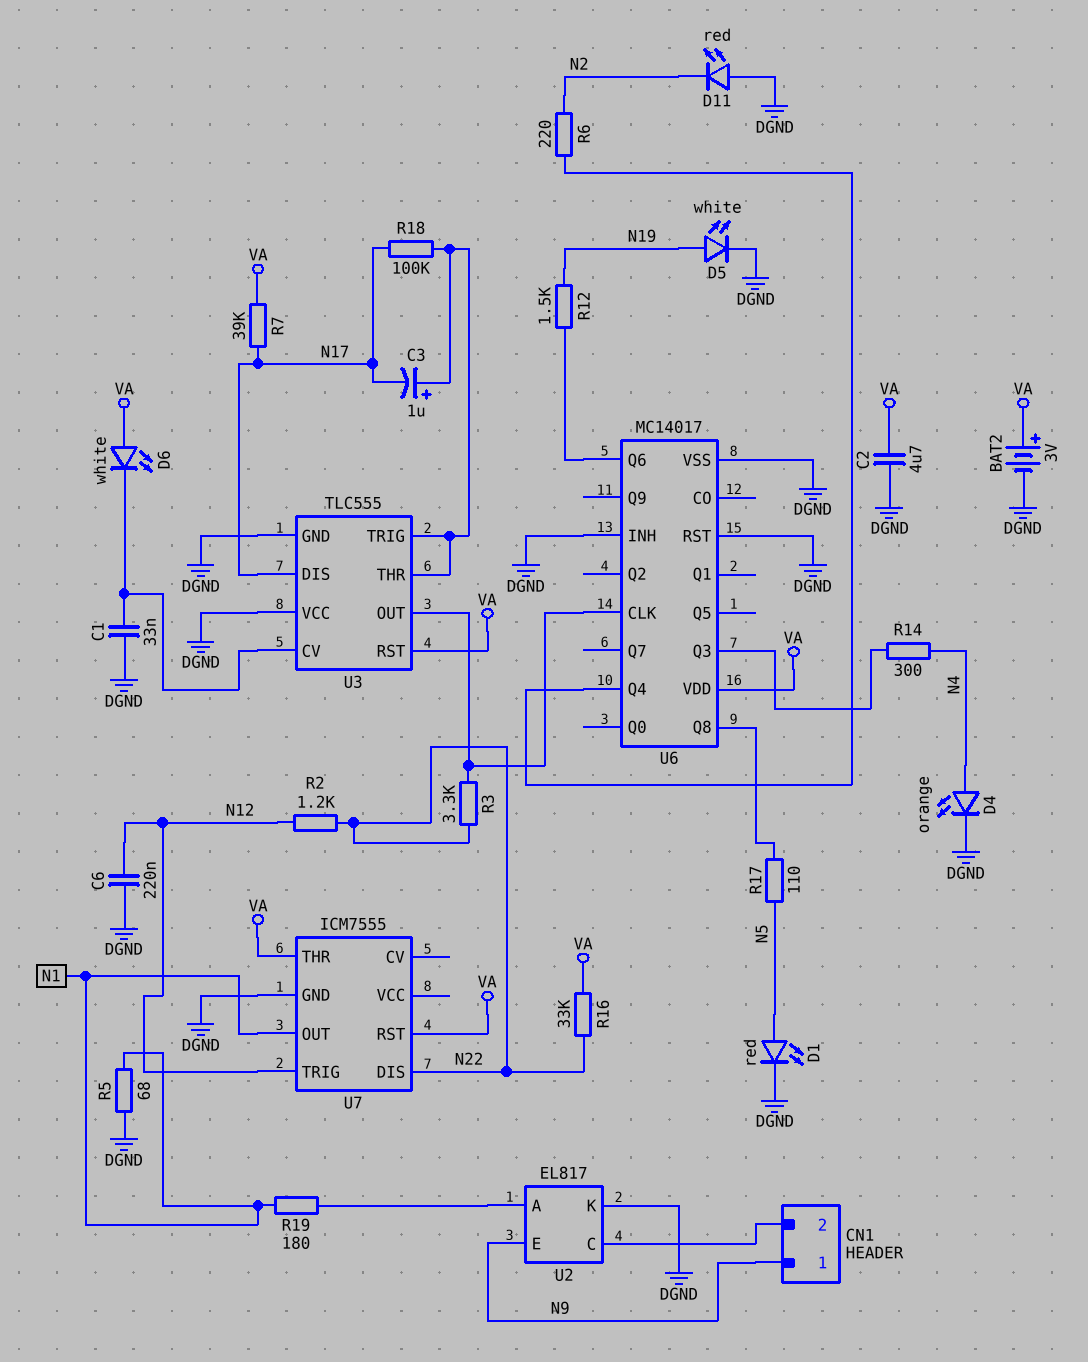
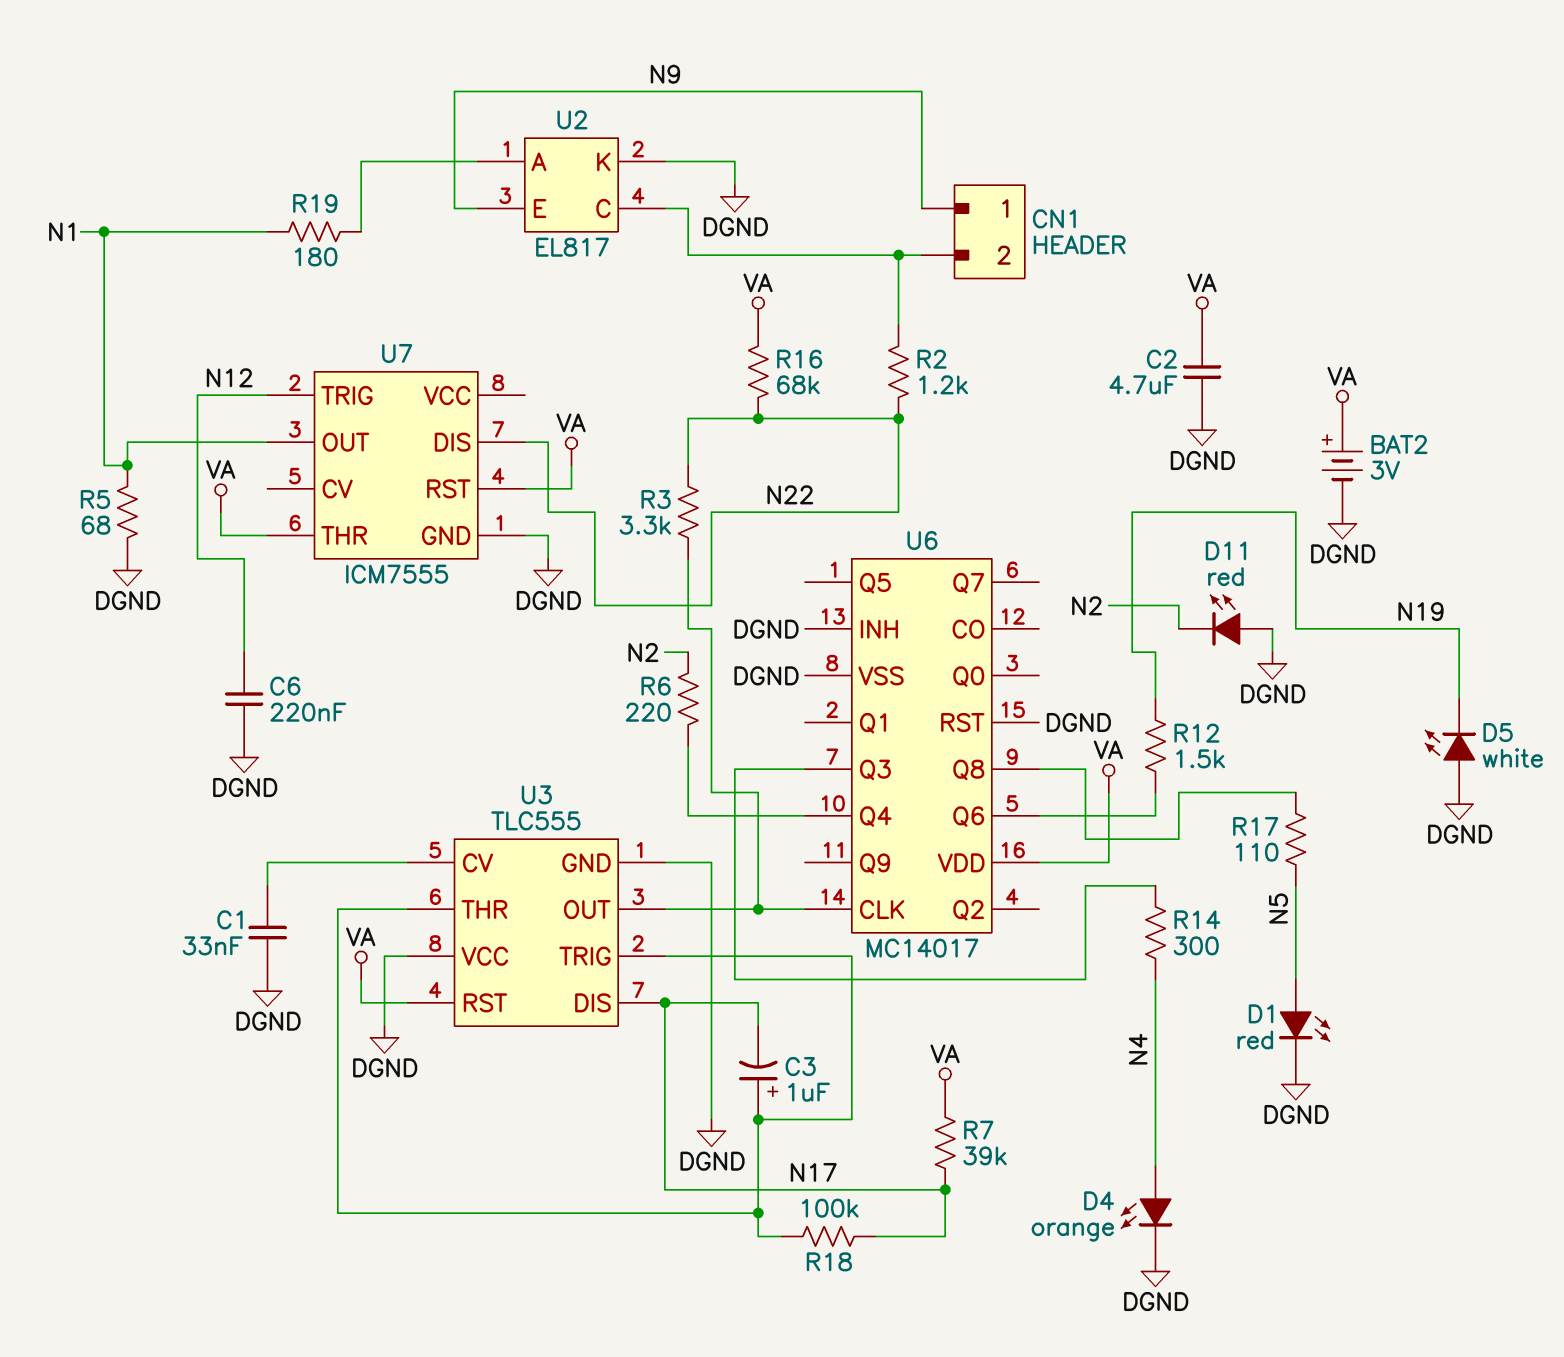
D5: LED white (A N19, K DGND) -> LED white (A DGND, K N19)
D6: LED white (A VA, K U3/CV) -> none
R2: 1.2k (N12, N22) -> 1.2k (CN1/2, N22)
R16: 33k (N22, VA) -> 68k (N22, VA)

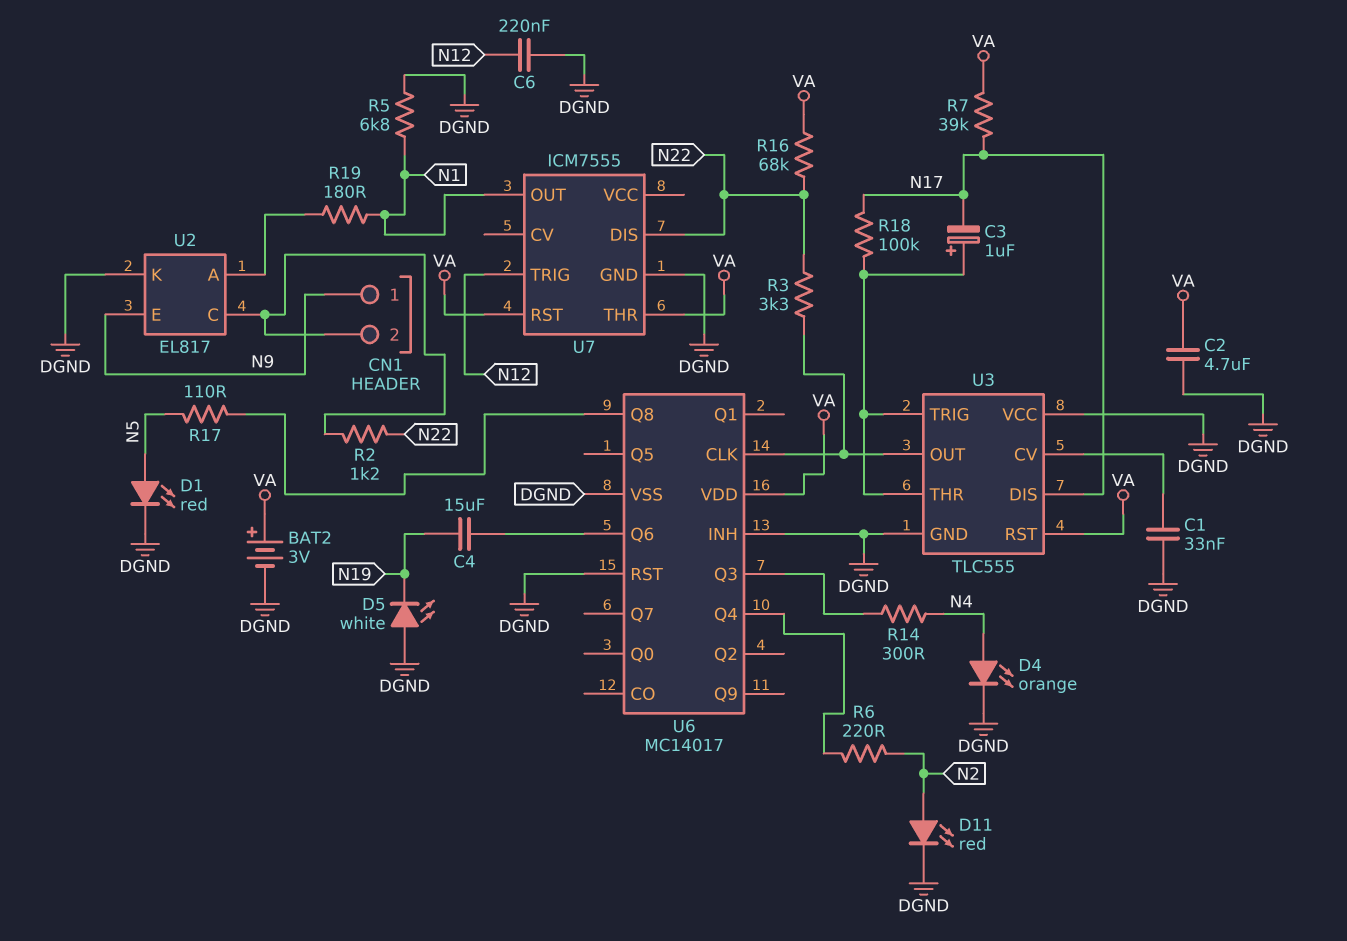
C4: none -> 15uF (N19, U6/Q6)
D11: LED red (A DGND, K N2) -> LED red (A N2, K DGND)
R5: 68 (DGND, N1) -> 6.8k (DGND, N1)
R12: 1.5k (N19, U6/Q6) -> none

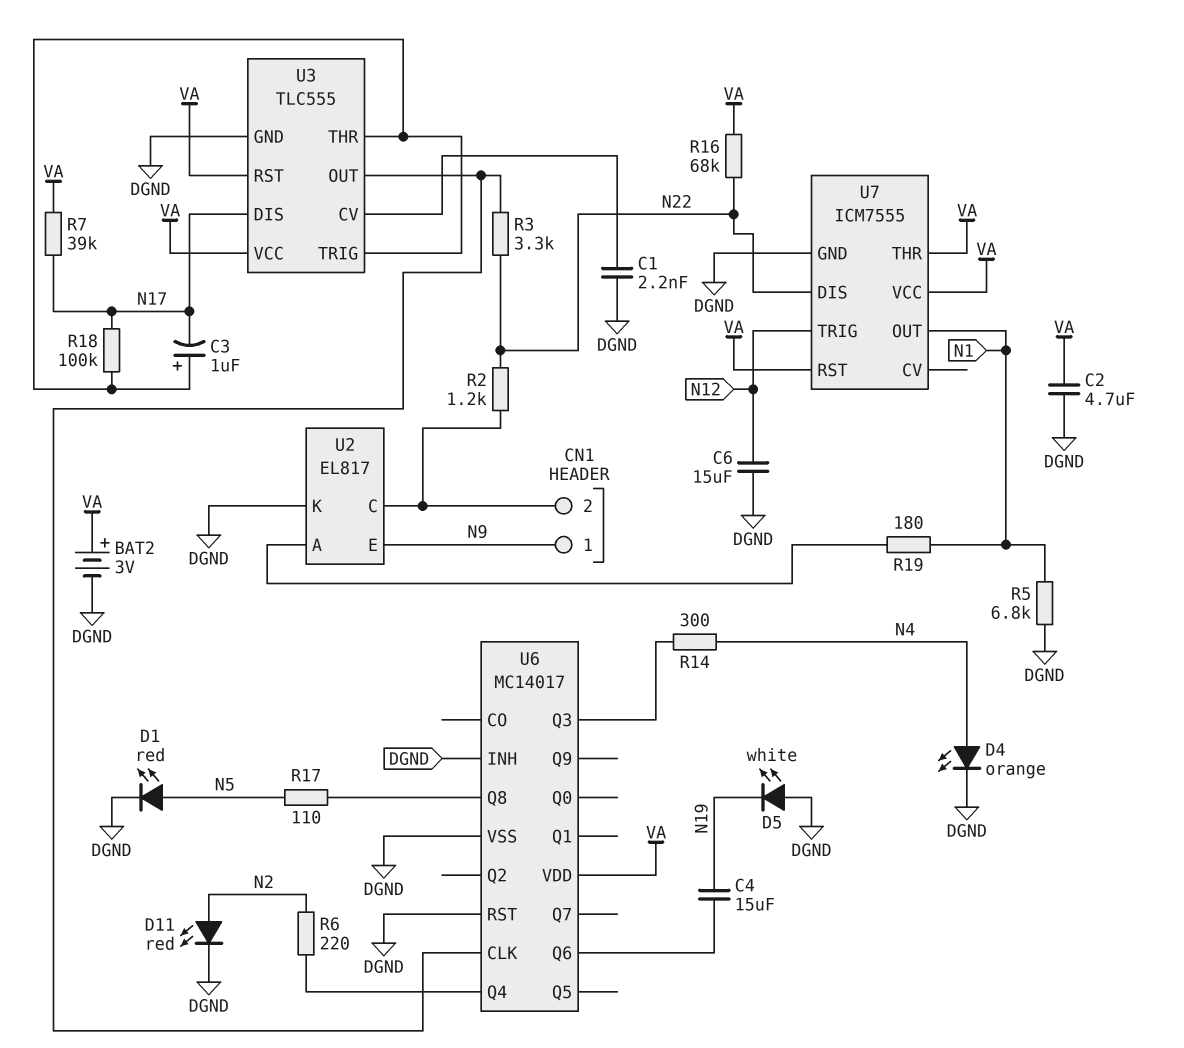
C1: 33nF (DGND, U3/CV) -> 2.2nF (DGND, U3/CV)
C6: 220nF (DGND, N12) -> 15uF (DGND, N12)
U3 pin VCC: DGND -> VA
U7 pin VCC: none -> VA

